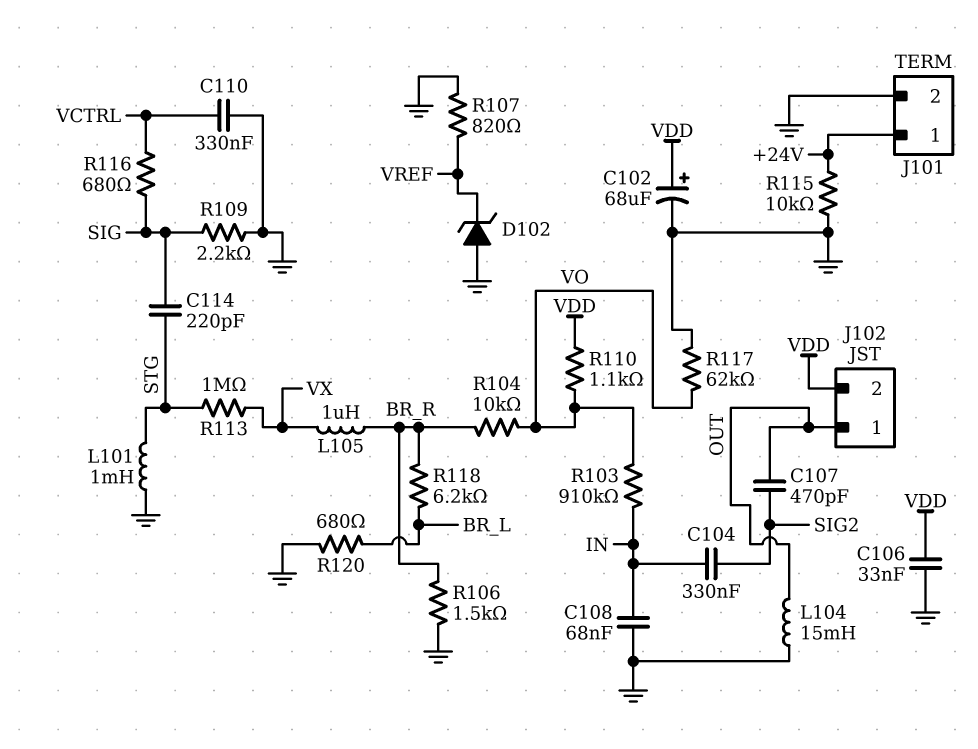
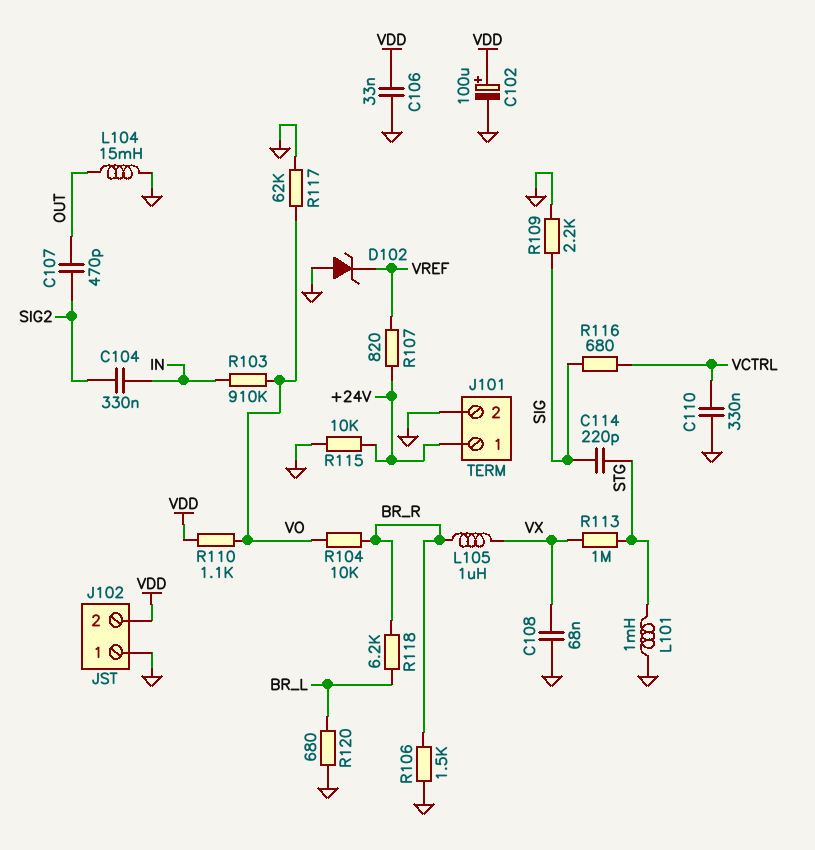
C102: 68uF (plus VDD, minus GND) -> 100uF (plus VDD, minus GND)
C108: 68nF (GND, IN) -> 68nF (GND, VX)
J102 pin 1: OUT -> GND
R107: 820 (GND, VREF) -> 820 (+24V, VREF)

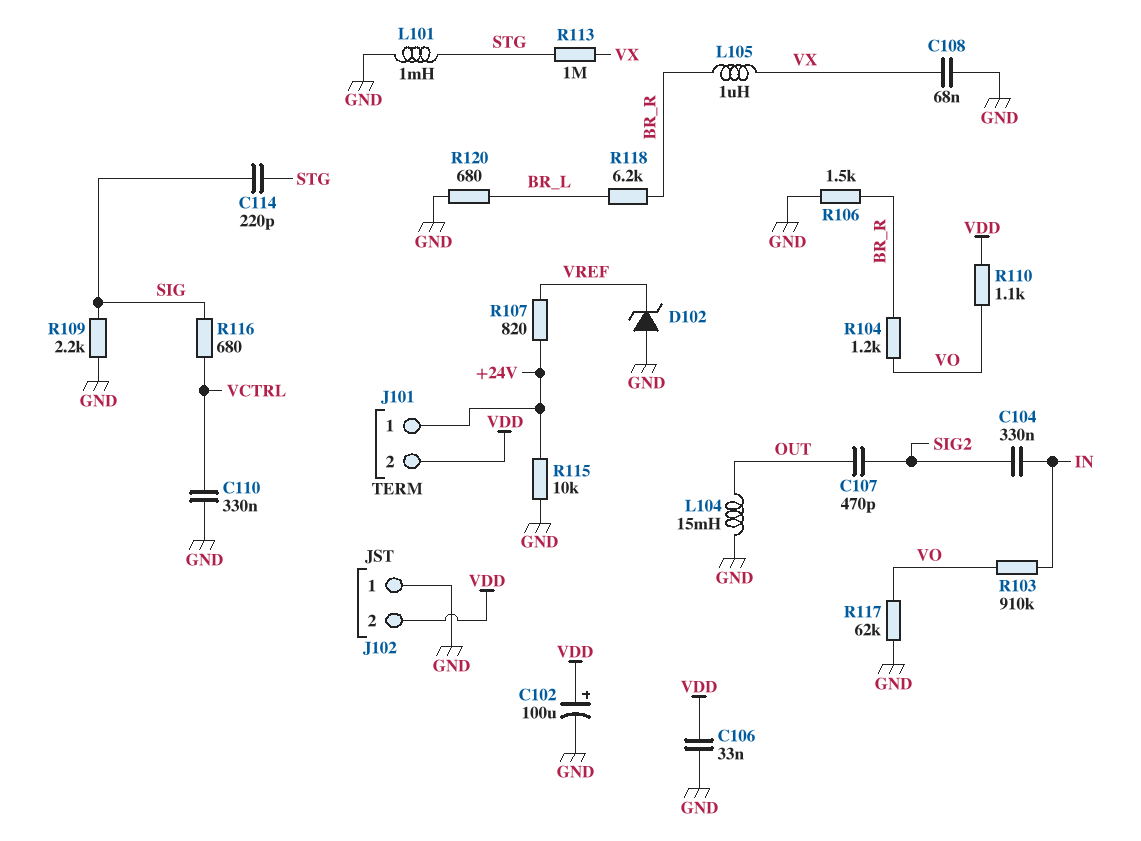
J101 pin 2: GND -> VDD
R104: 10k (BR_R, VO) -> 1.2k (BR_R, VO)

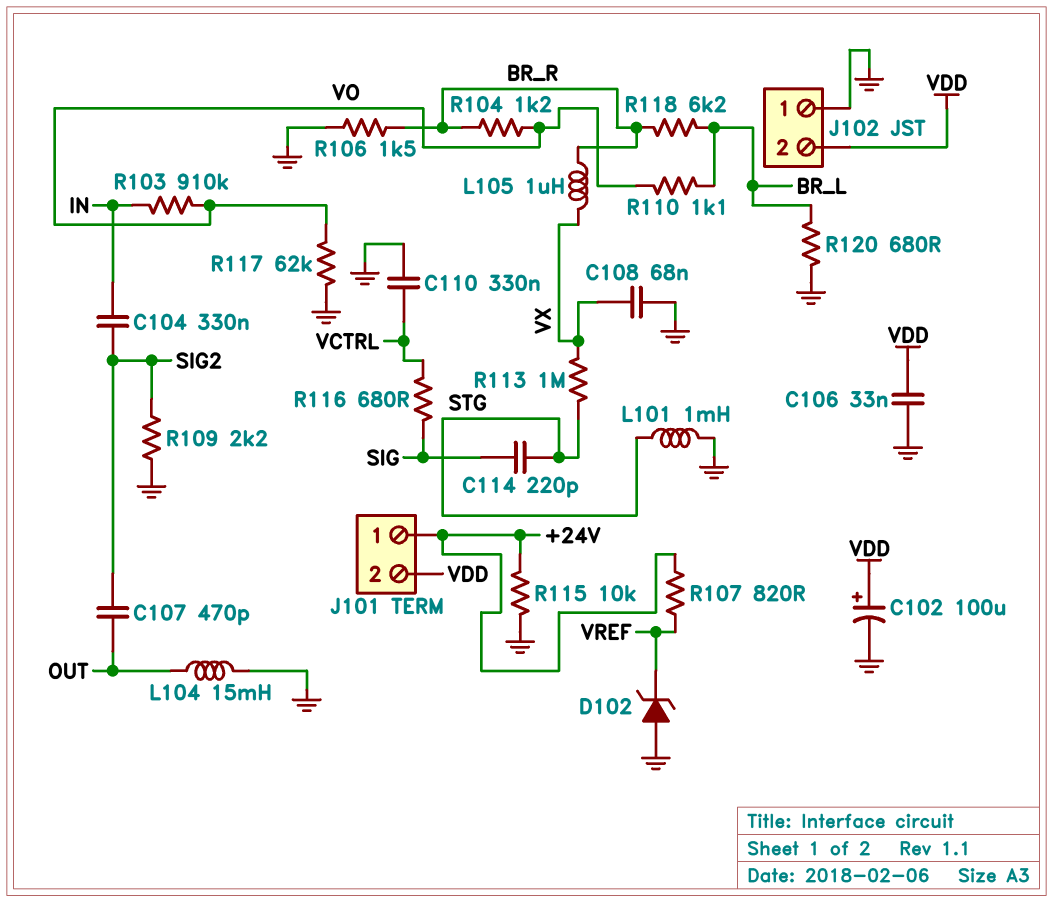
R109: 2.2k (GND, SIG) -> 2.2k (GND, SIG2)
R110: 1.1k (VDD, VO) -> 1.1k (BR_L, VO)

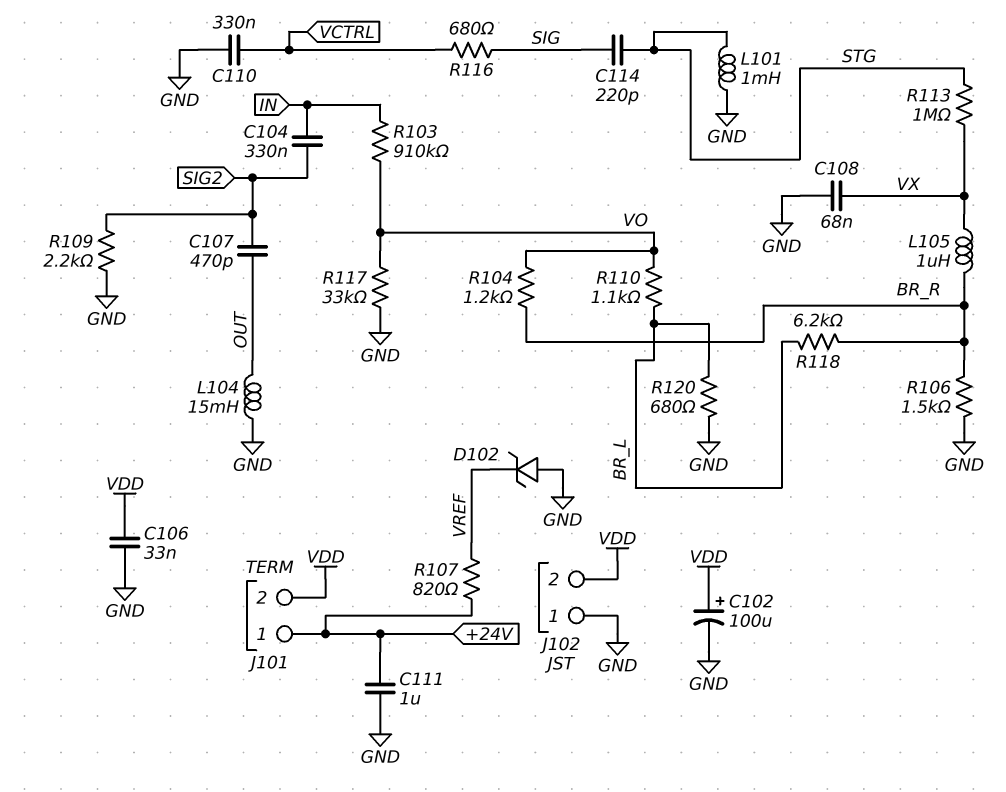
C111: none -> 1uF (+24V, GND)
R115: 10k (+24V, GND) -> none
R117: 62k (GND, VO) -> 33k (GND, VO)

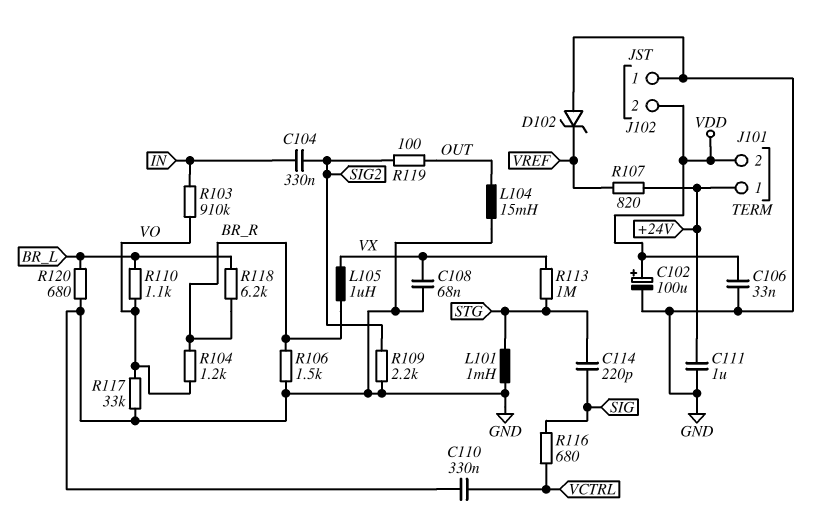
C107: 470pF (OUT, SIG2) -> none
R119: none -> 100 (OUT, SIG2)

